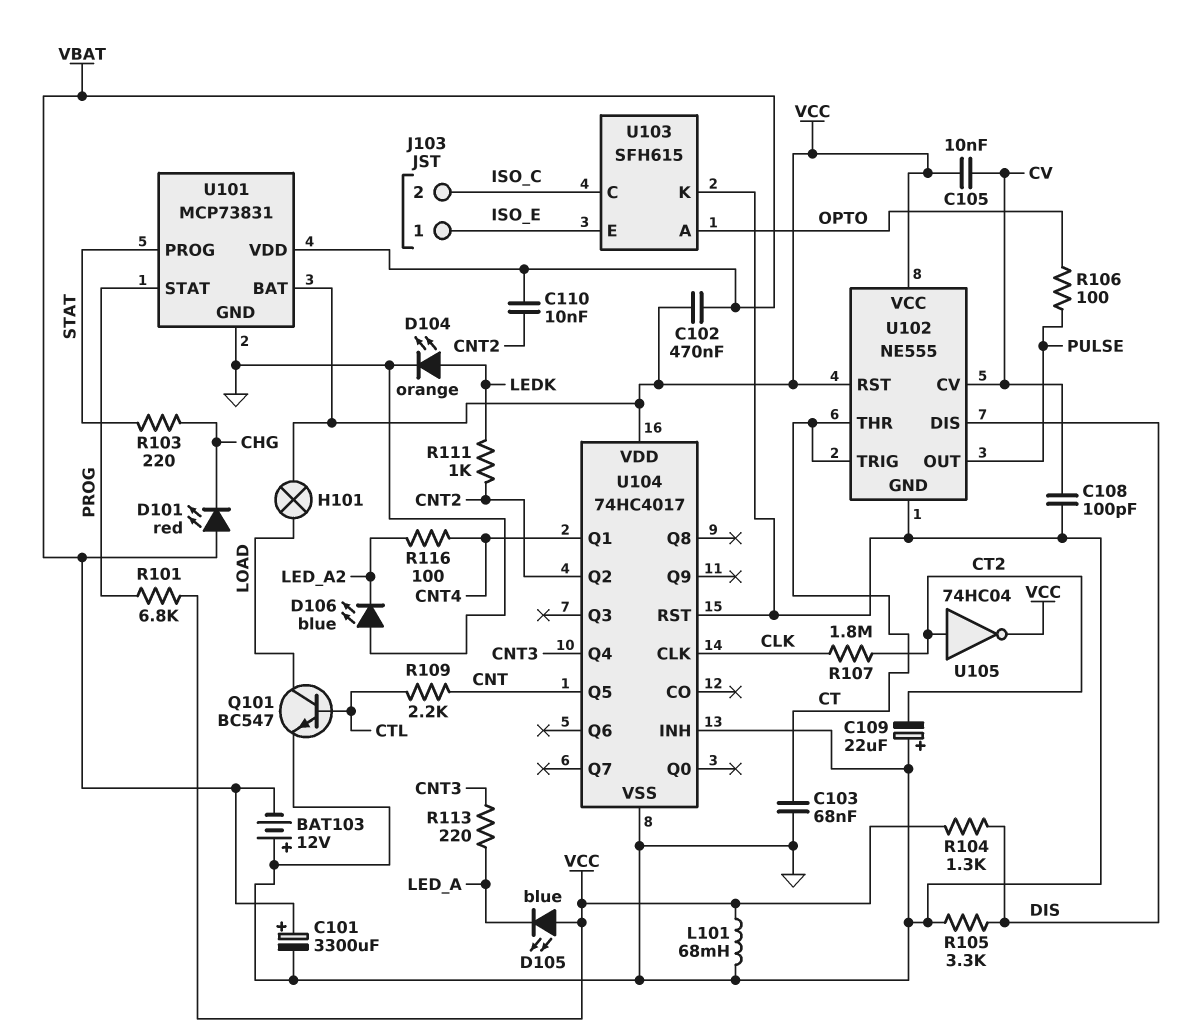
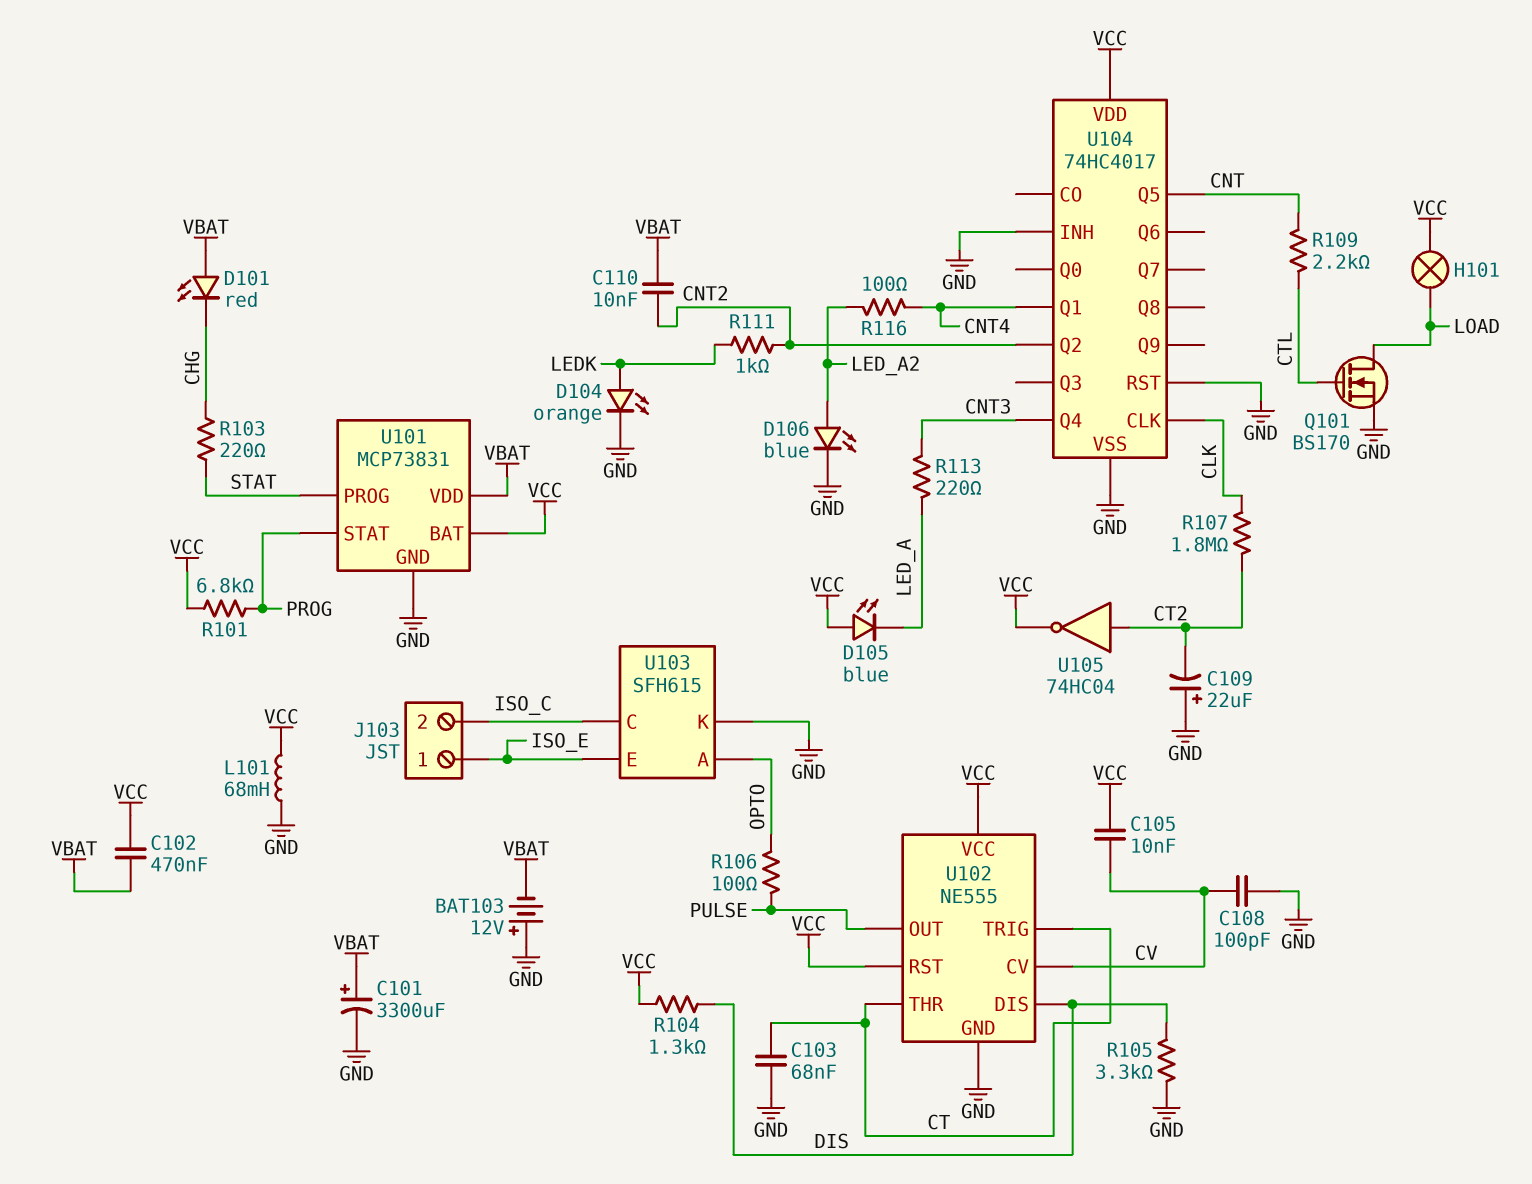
D106: LED blue (A GND, K LED_A2) -> LED blue (A LED_A2, K GND)
Q101: NPN BC547 (B CTL, C LOAD, E GND) -> NMOS BS170 (G CTL, D LOAD, S GND)

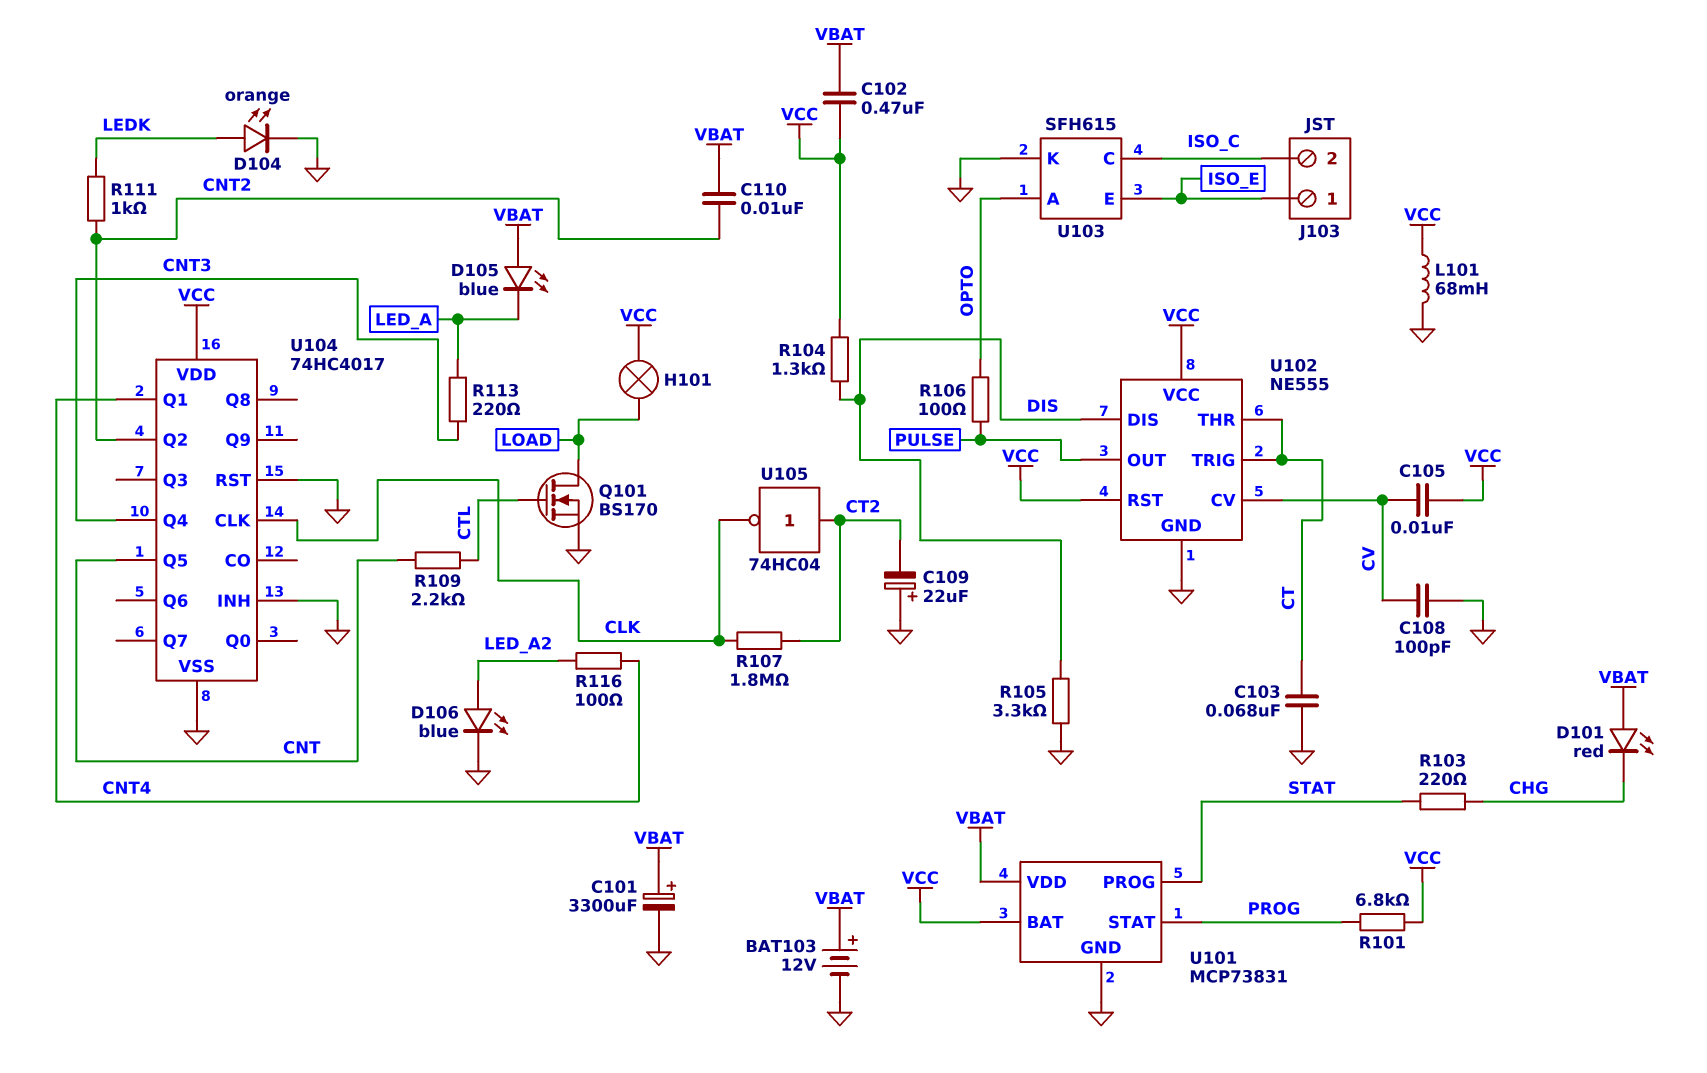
BAT103: 12V (plus GND, minus VBAT) -> 12V (plus VBAT, minus GND)
D105: LED blue (A VCC, K LED_A) -> LED blue (A VBAT, K LED_A)
U105: NOT 74HC04 (in CT2, out VCC) -> NOT 74HC04 (in CT2, out CLK)

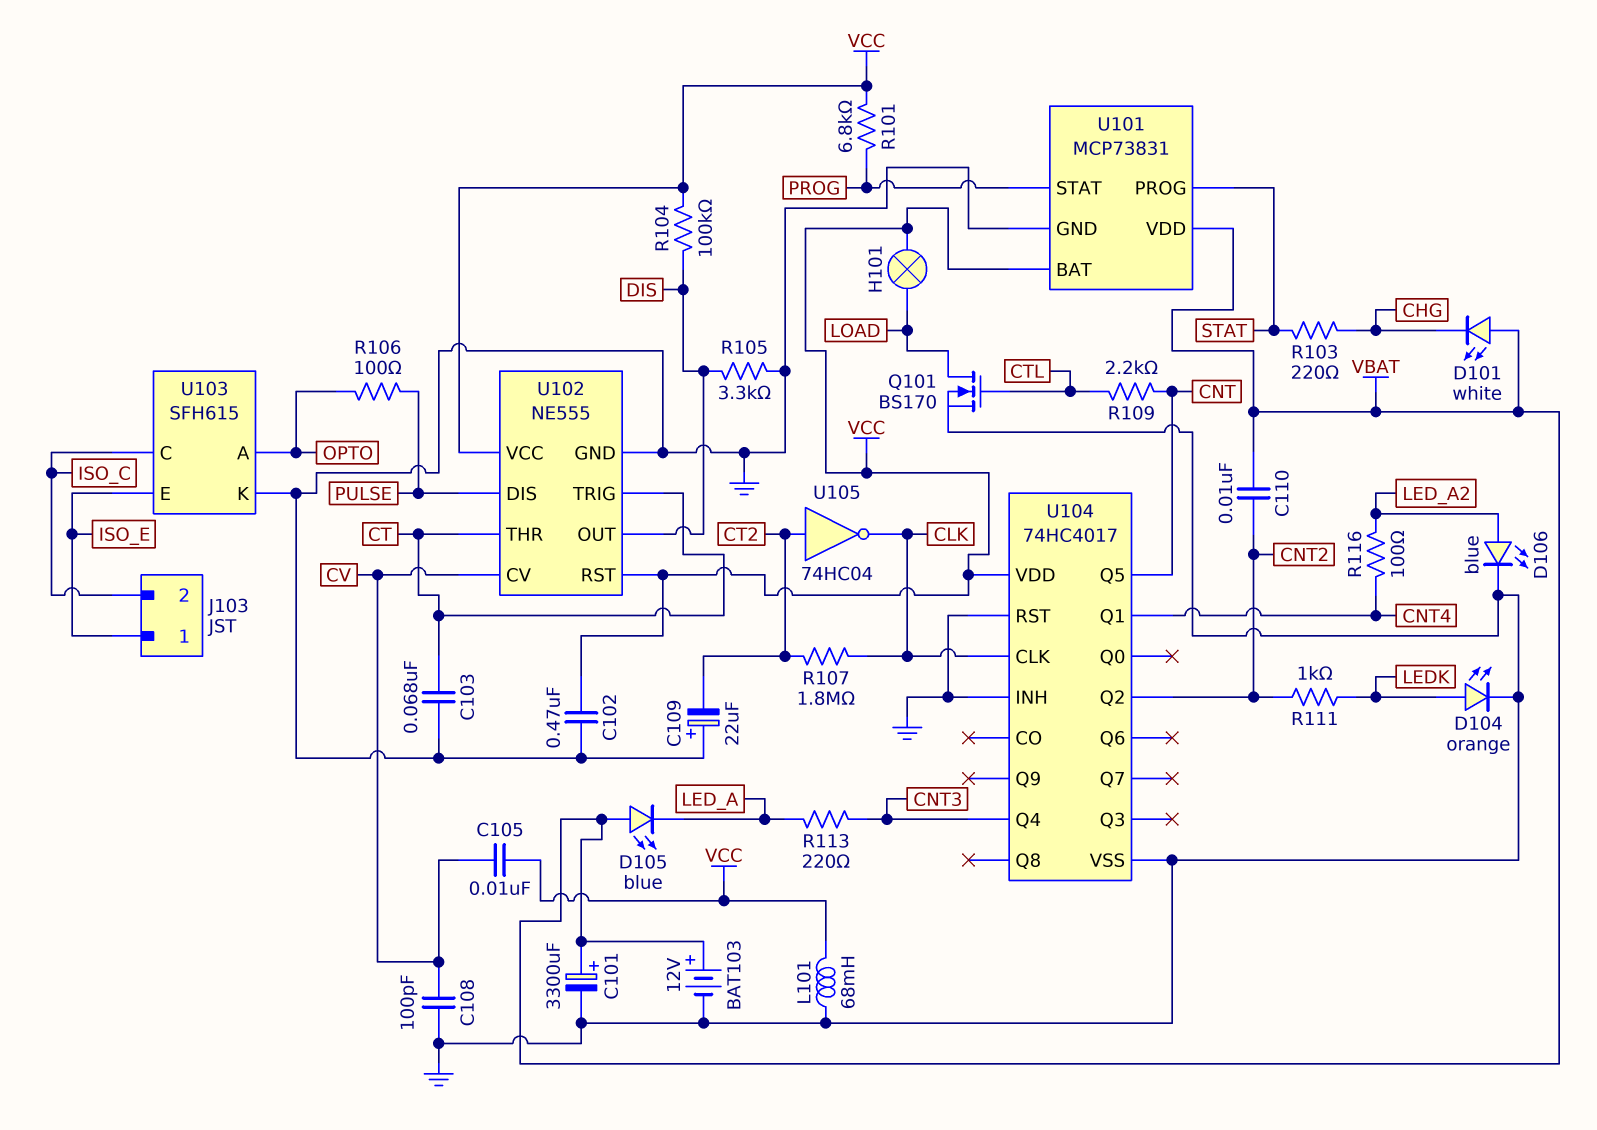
C102: 470nF (VBAT, VCC) -> 470nF (GND, VCC)
D101: LED red (A VBAT, K CHG) -> LED white (A VBAT, K CHG)
R104: 1.3k (DIS, VCC) -> 100k (DIS, VCC)
U102 pin DIS: DIS -> PULSE
U102 pin OUT: PULSE -> DIS

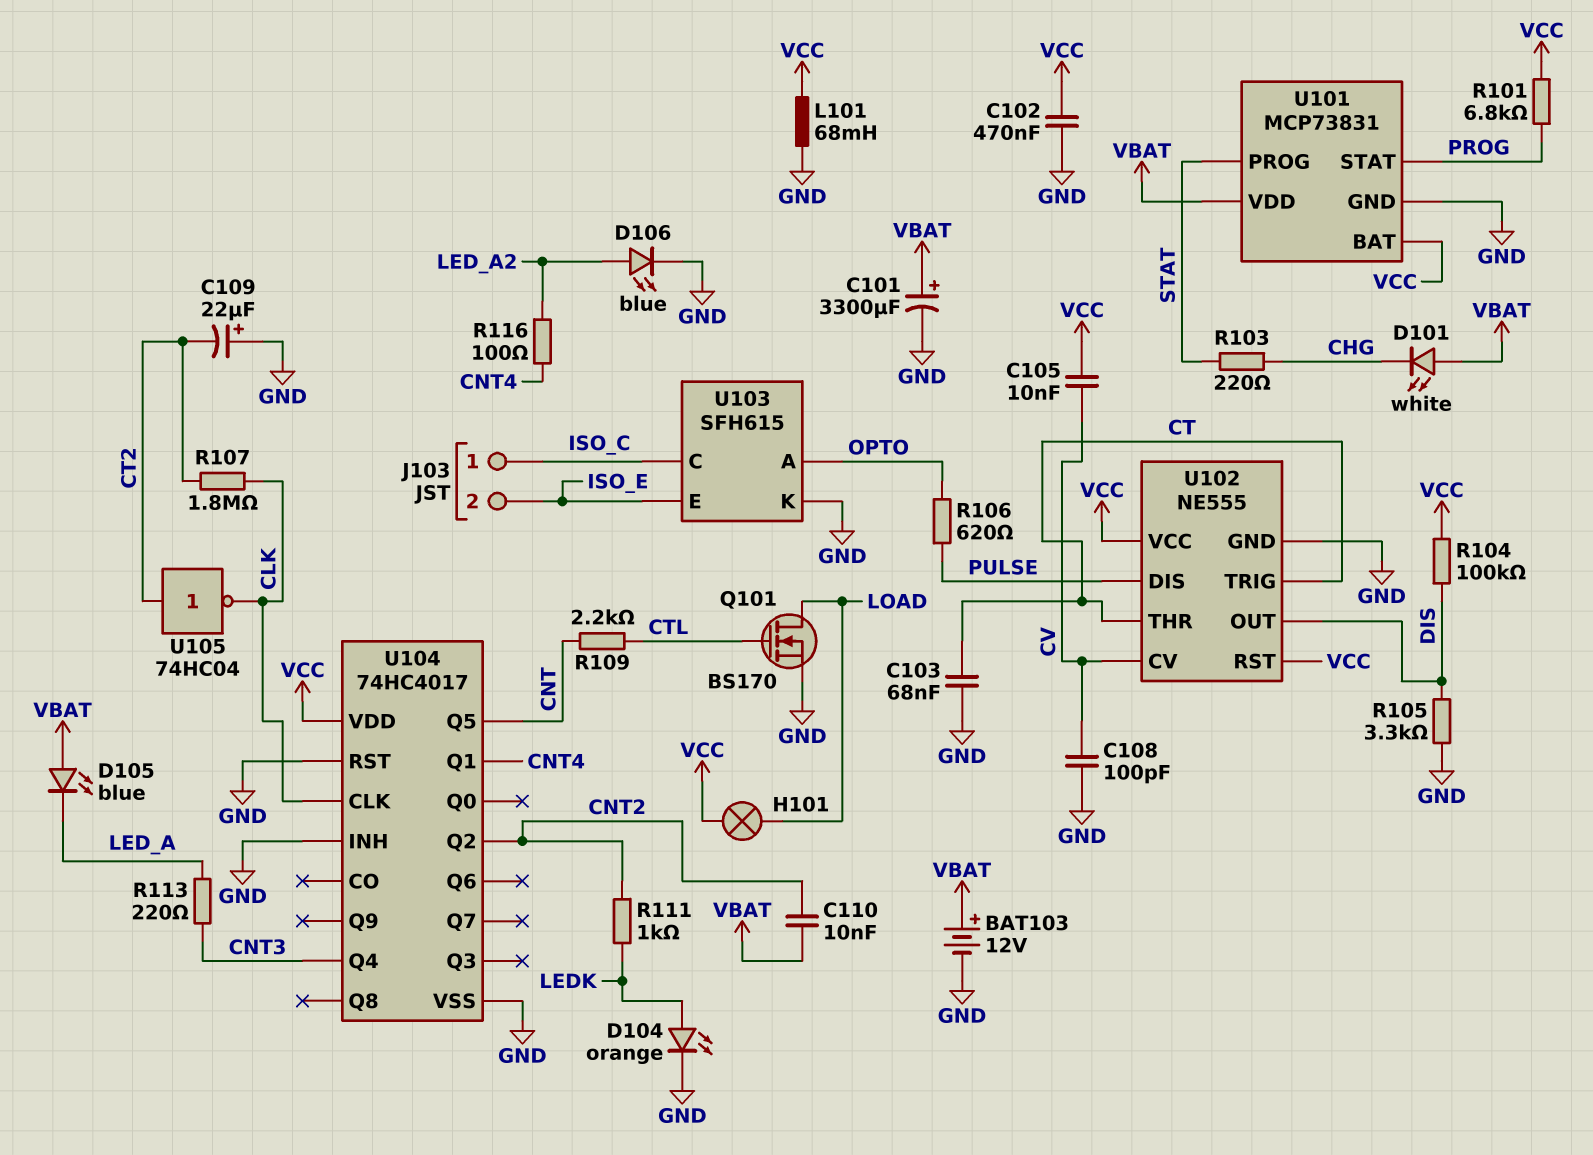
J103 pin 1: ISO_E -> ISO_C
J103 pin 2: ISO_C -> ISO_E
R106: 100 (OPTO, PULSE) -> 620 (OPTO, PULSE)

